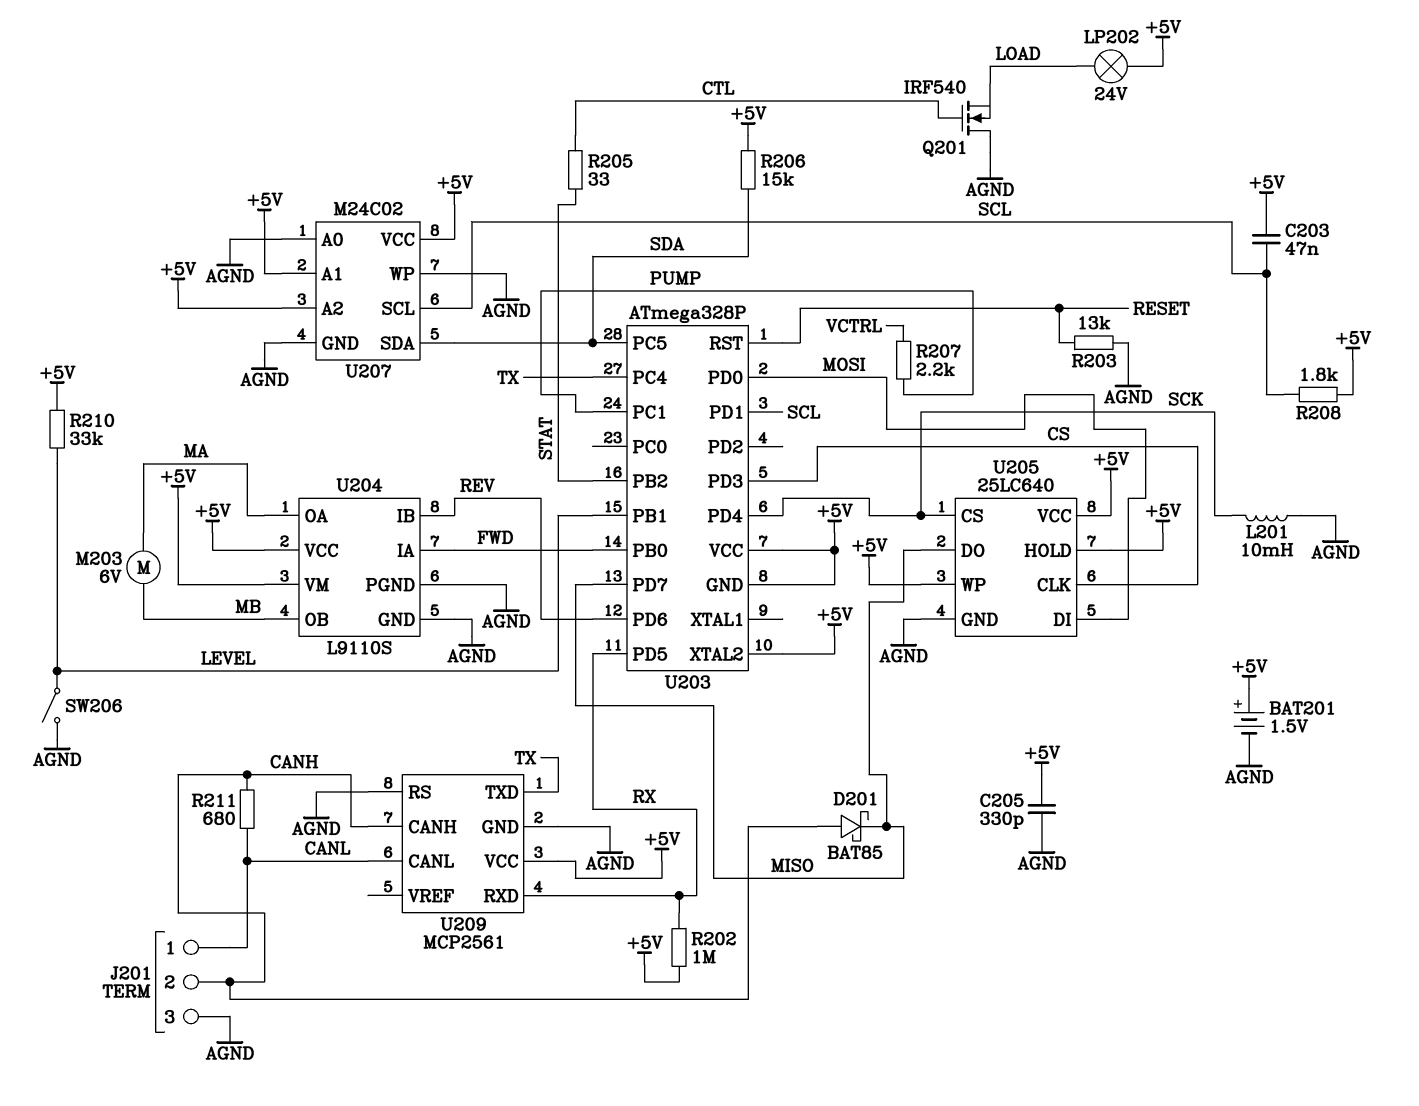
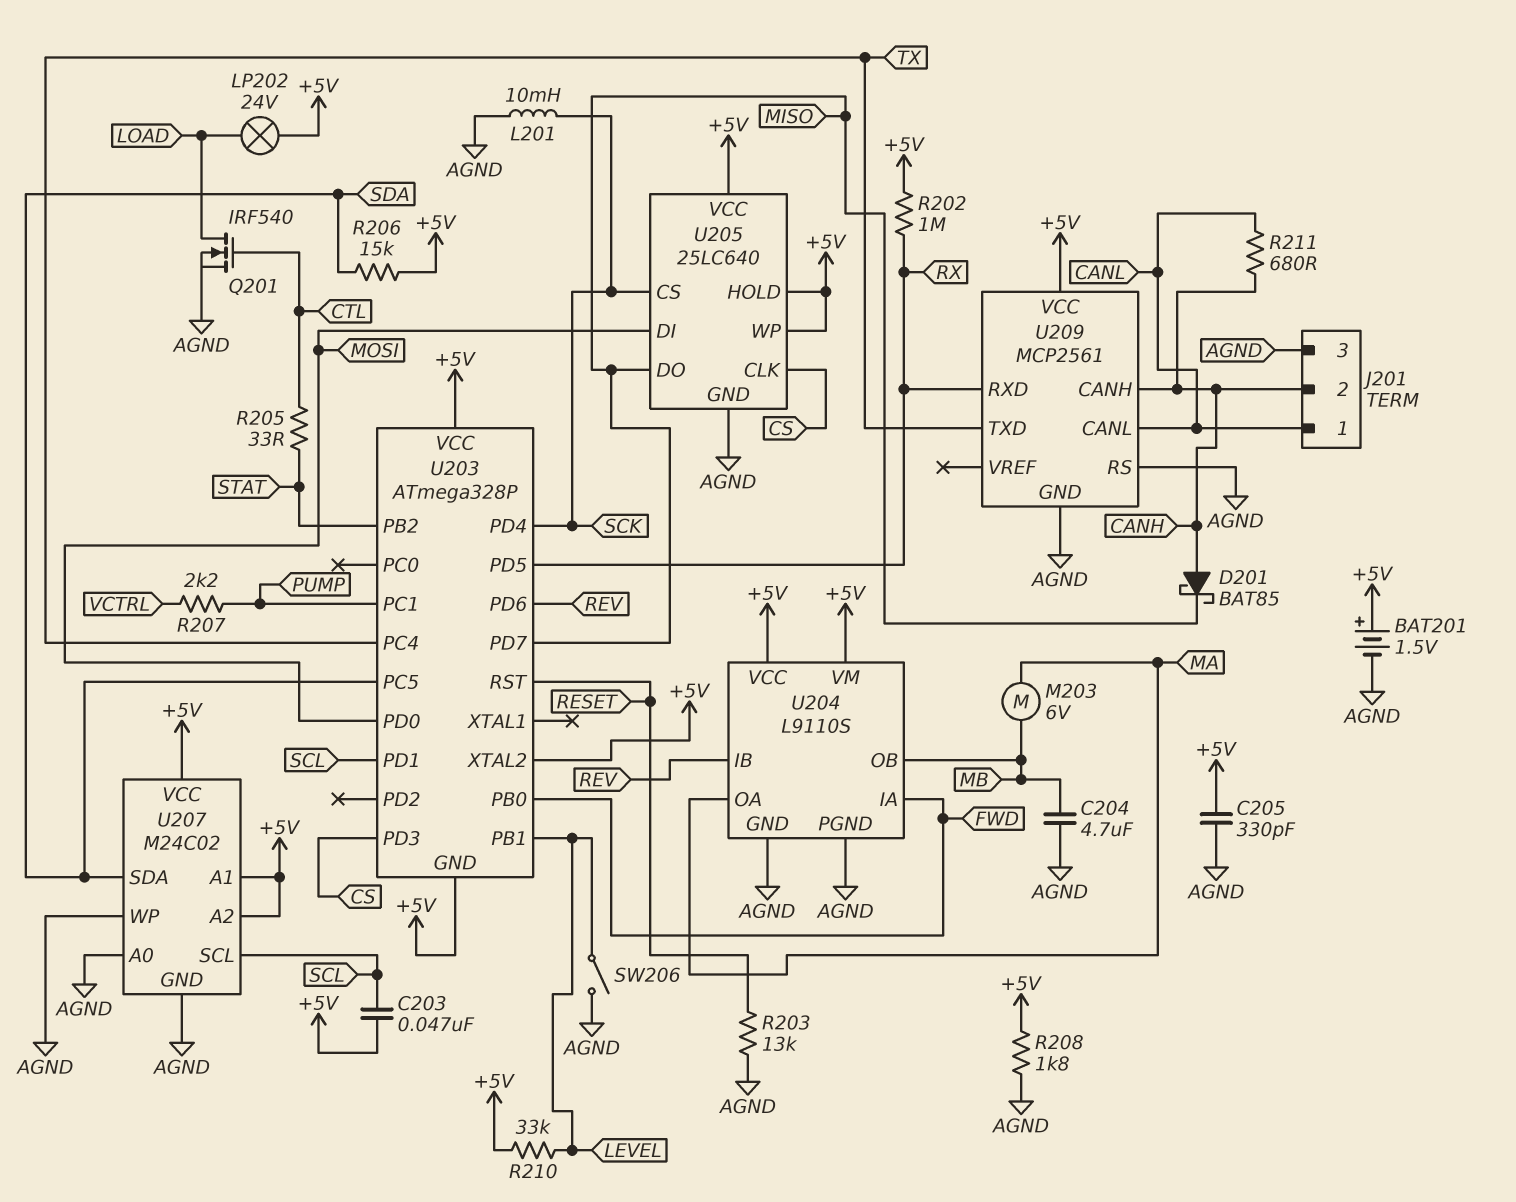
C204: none -> 4.7uF (AGND, MB)
Q201: NMOS IRF540 (G CTL, D AGND, S LOAD) -> NMOS IRF540 (G CTL, D LOAD, S AGND)
R208: 1.8k (+5V, SCL) -> 1.8k (+5V, AGND)

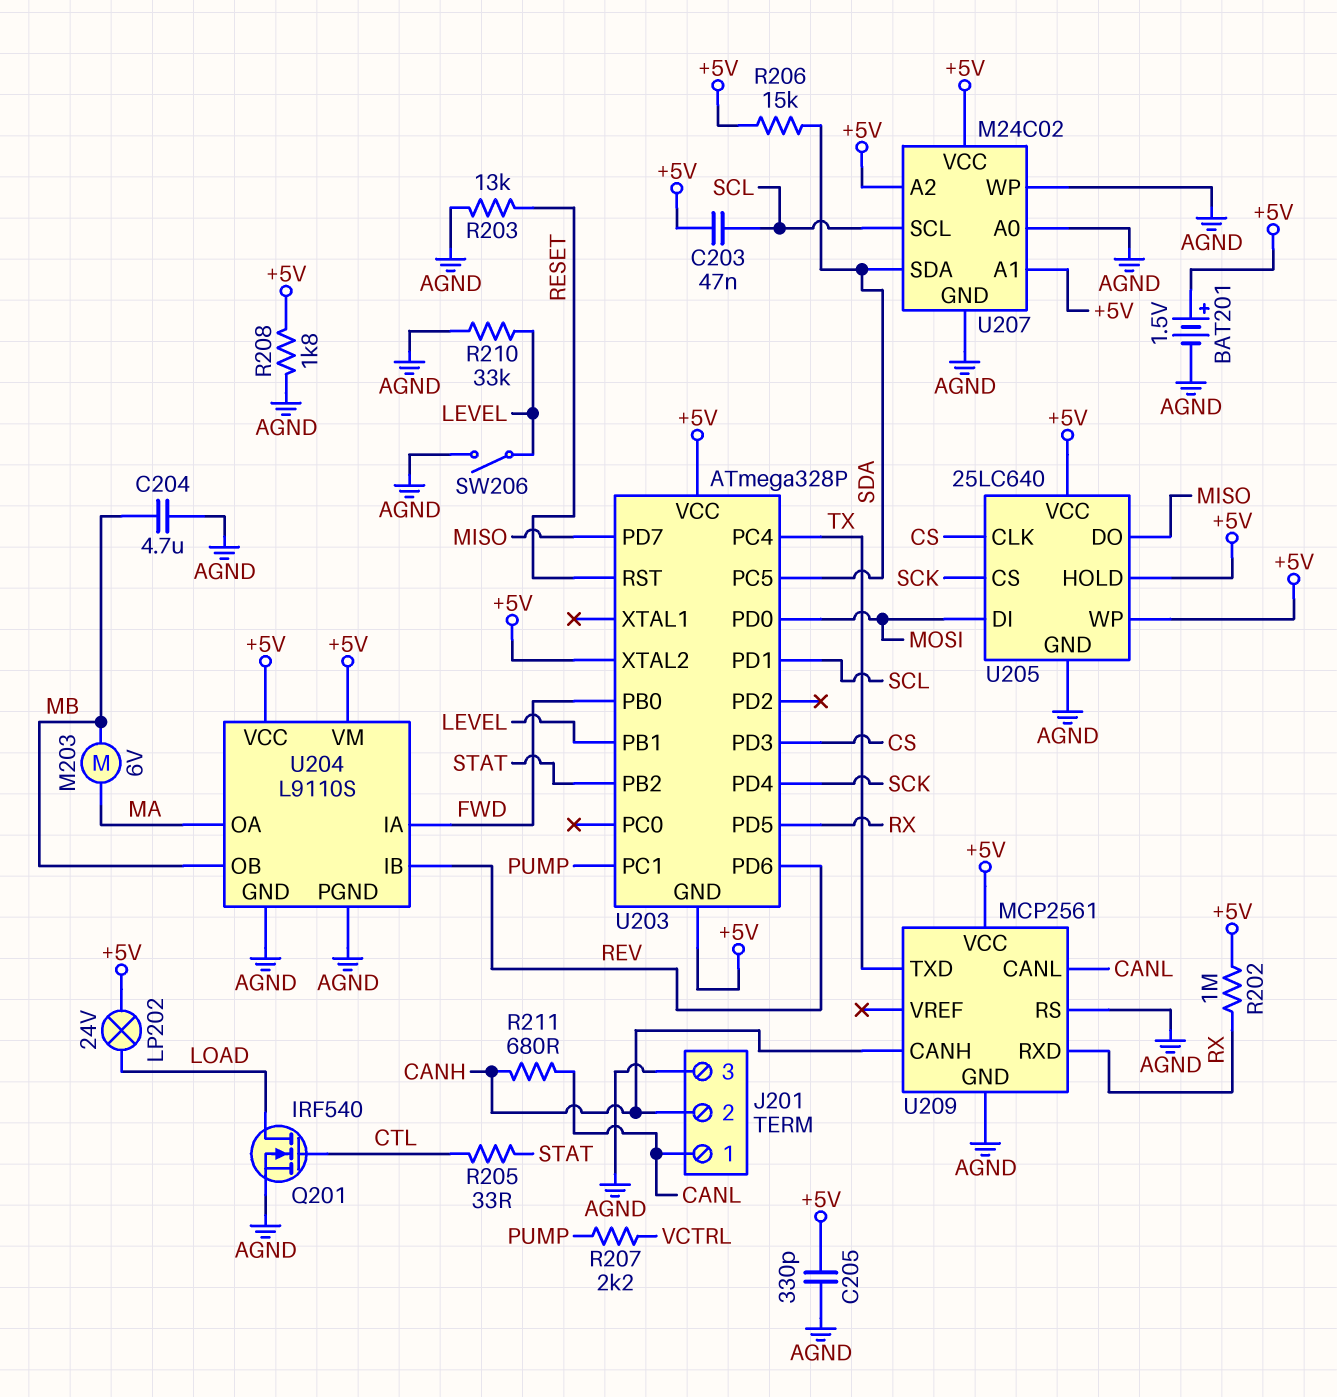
D201: schottky BAT85 (A CANH, K MISO) -> none
L201: 10mH (AGND, SCK) -> none
R210: 33k (+5V, LEVEL) -> 33k (AGND, LEVEL)

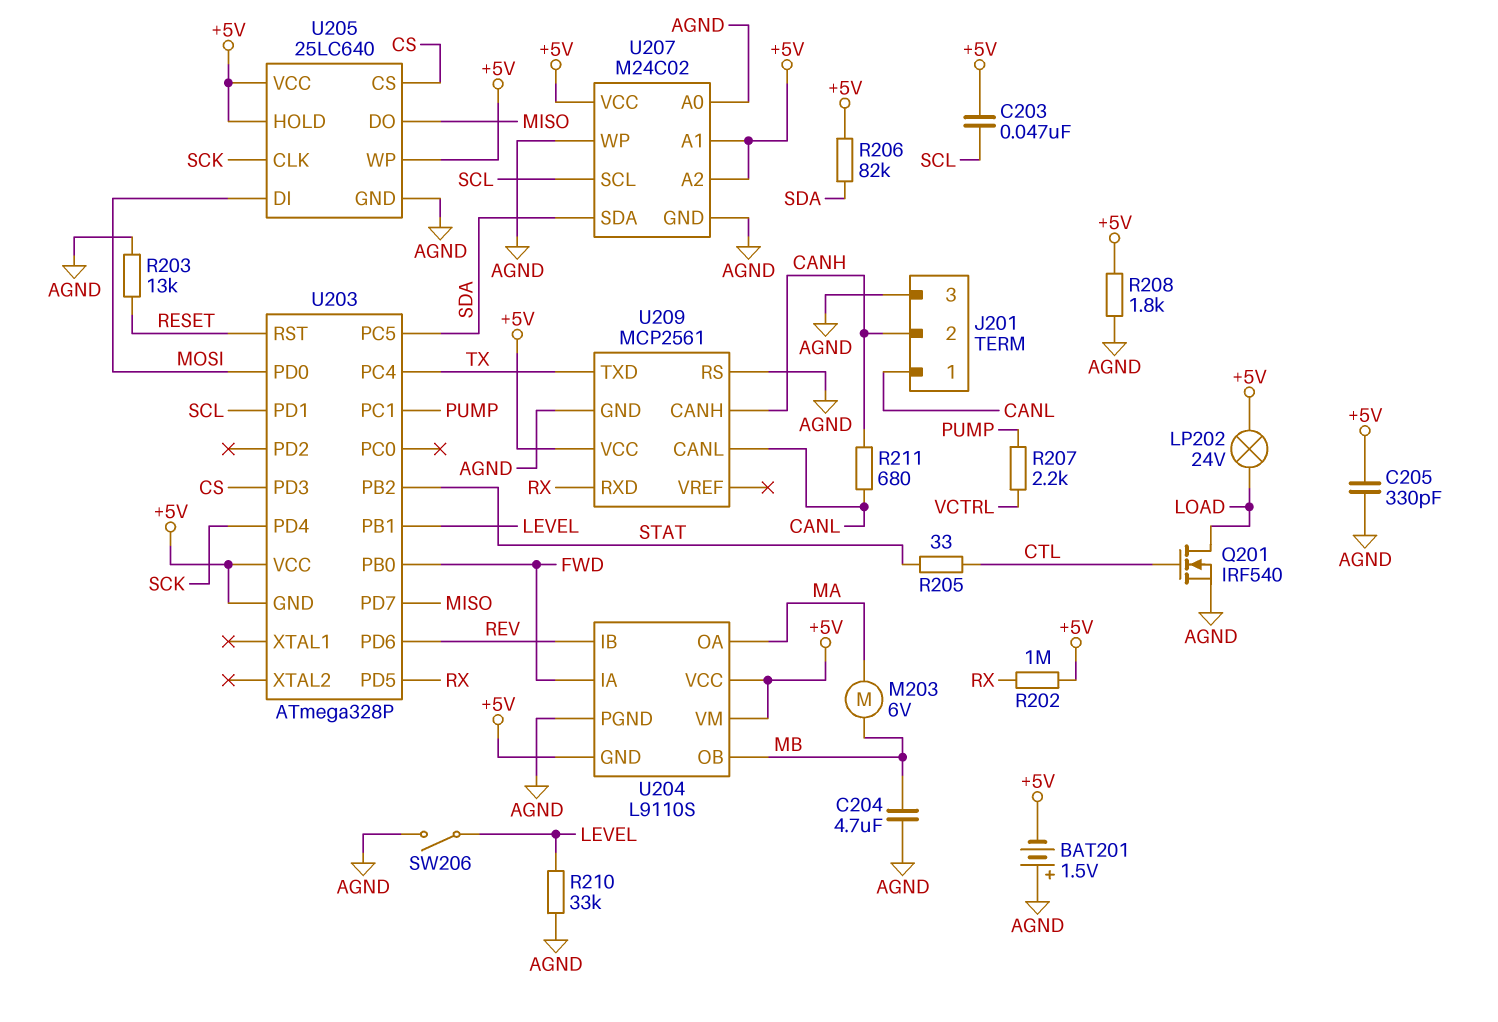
BAT201: 1.5V (plus +5V, minus AGND) -> 1.5V (plus AGND, minus +5V)
R206: 15k (+5V, SDA) -> 82k (+5V, SDA)
U203 pin XTAL2: +5V -> none
U204 pin GND: AGND -> +5V
U205 pin CLK: CS -> SCK
U205 pin CS: SCK -> CS

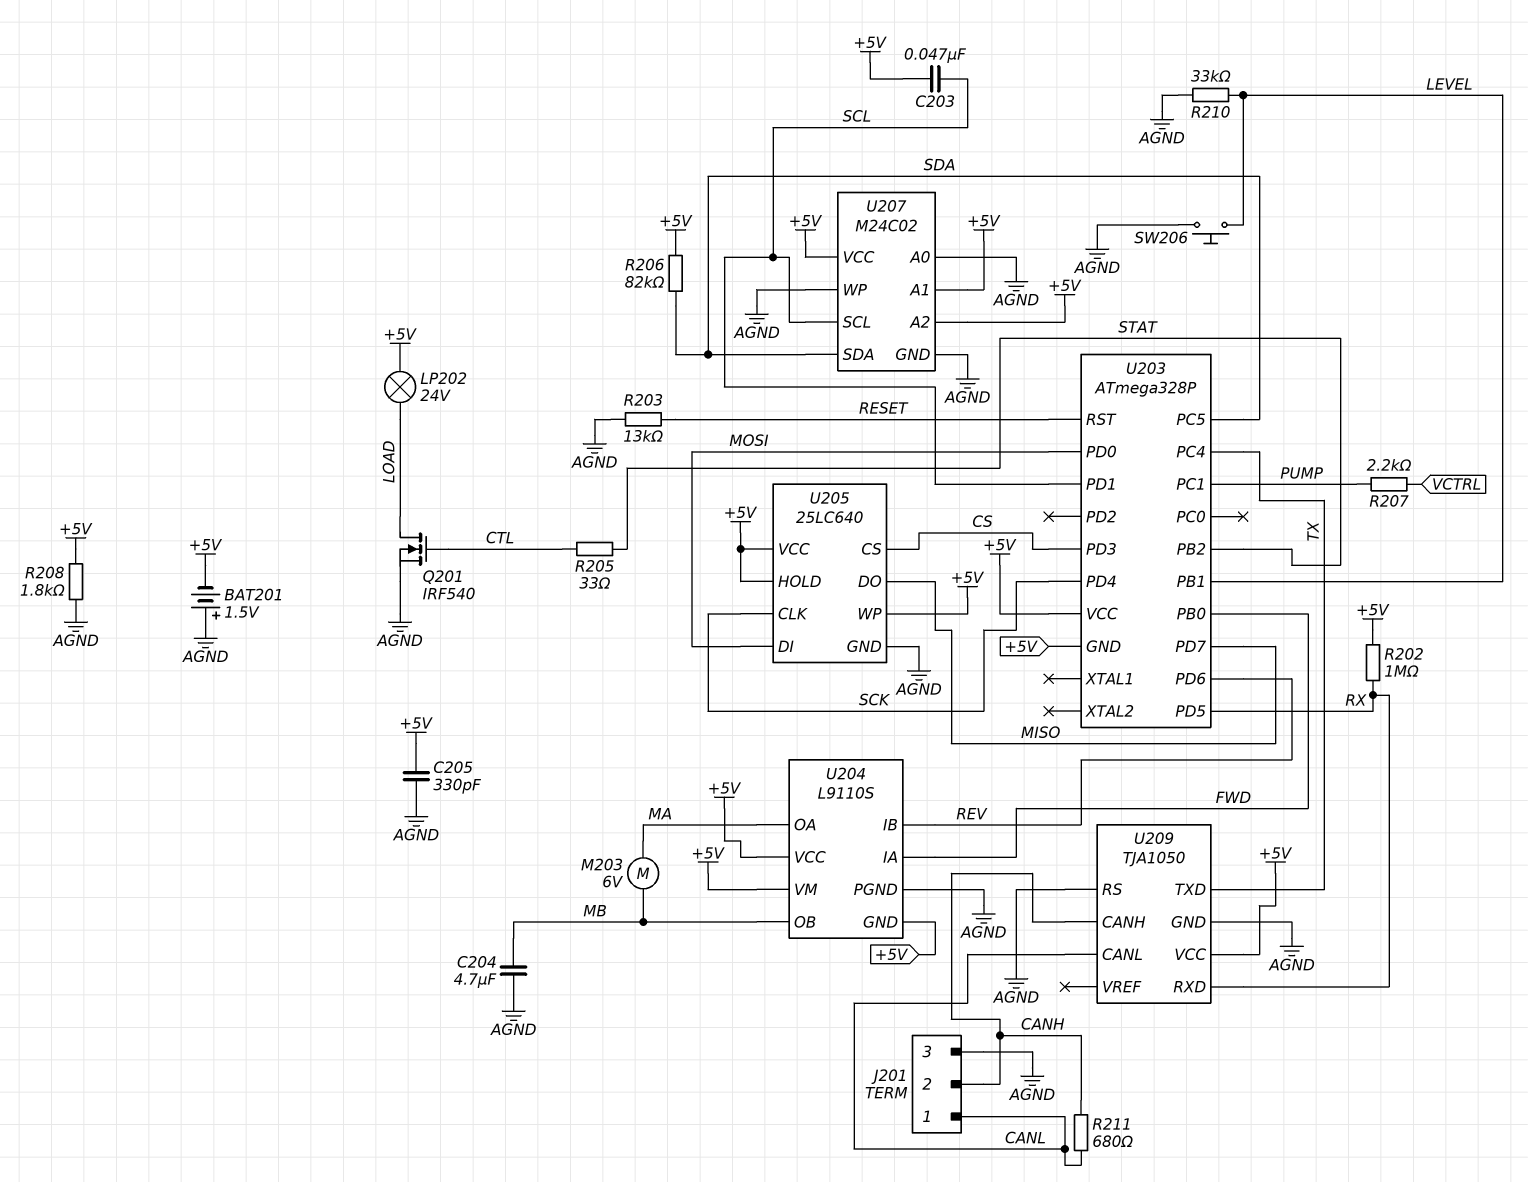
SW206: switch (AGND, LEVEL) -> button (AGND, LEVEL)
U209: MCP2561 -> TJA1050

